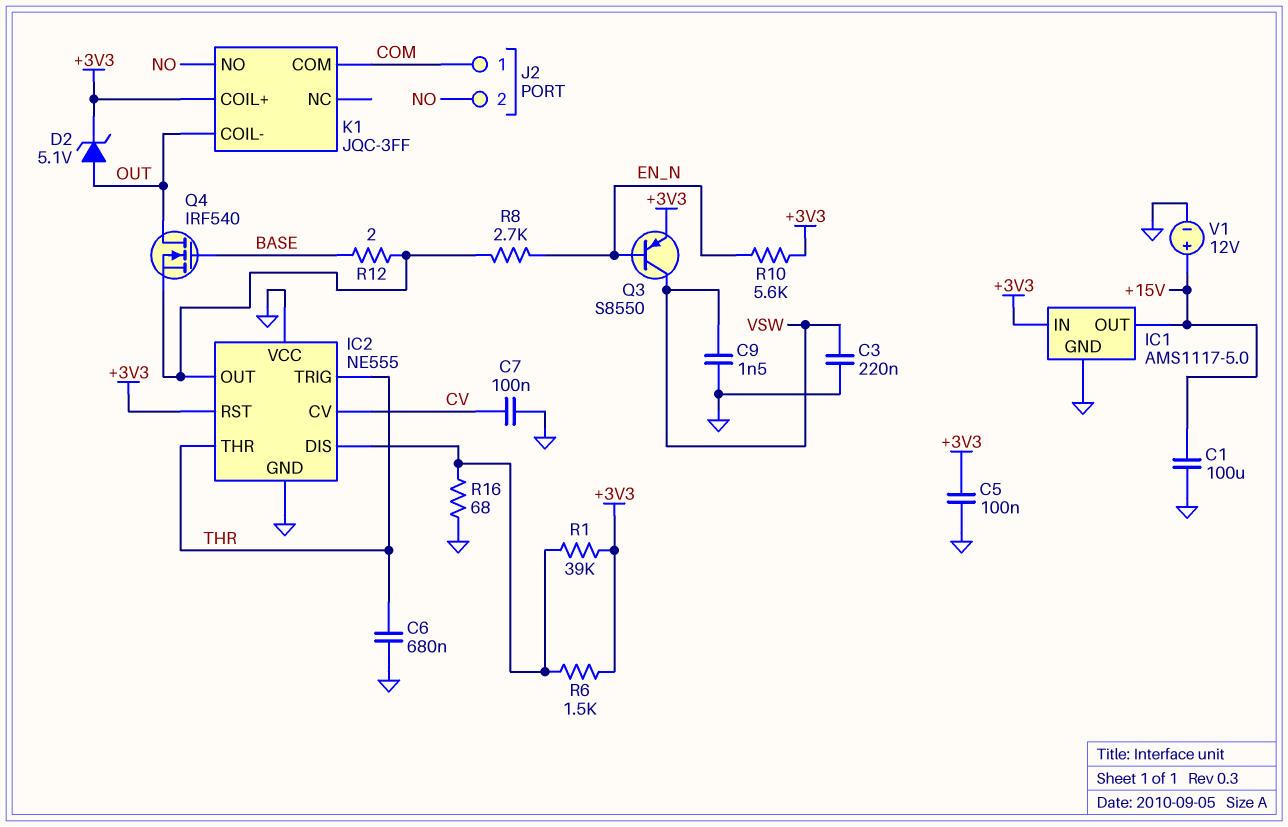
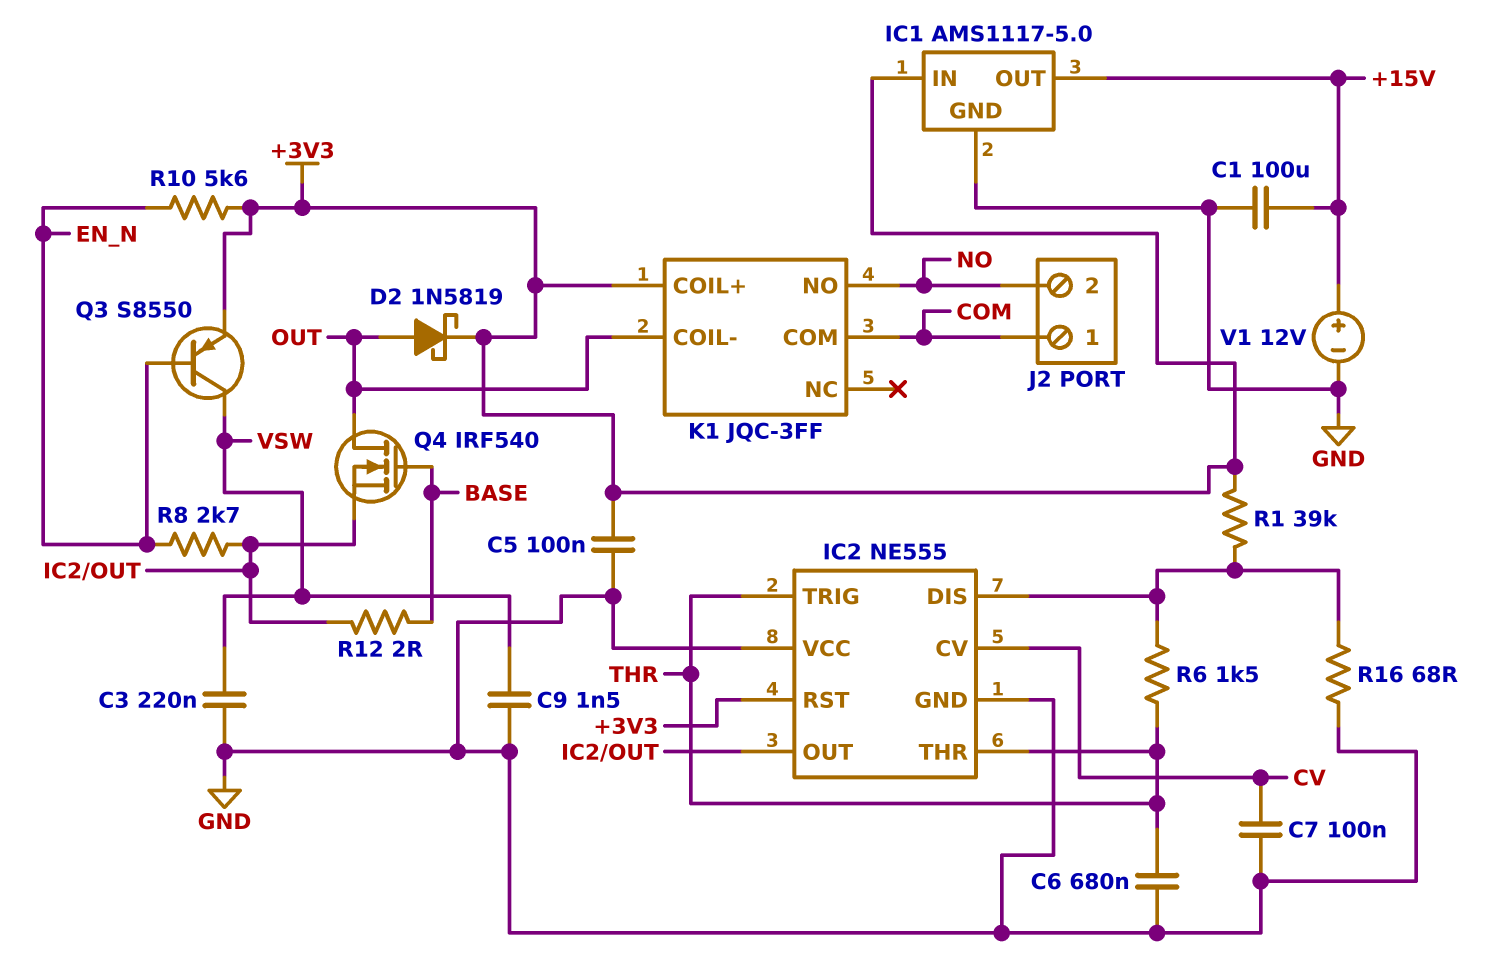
D2: zener 5.1V (A OUT, K +3V3) -> schottky 1N5819 (A OUT, K +3V3)
R6: 1.5k (+3V3, IC2/DIS) -> 1.5k (IC2/DIS, THR)

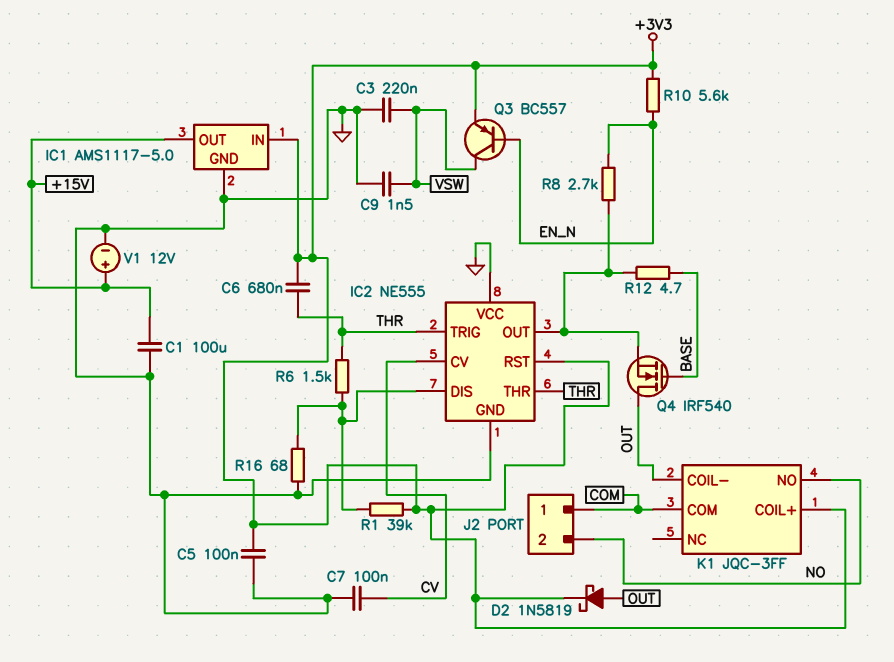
C6: 680nF (GND, THR) -> 680nF (+3V3, THR)
Q3: PNP S8550 (B EN_N, C VSW, E +3V3) -> PNP BC557 (B EN_N, C VSW, E +3V3)
R12: 2 (BASE, IC2/OUT) -> 4.7 (BASE, IC2/OUT)

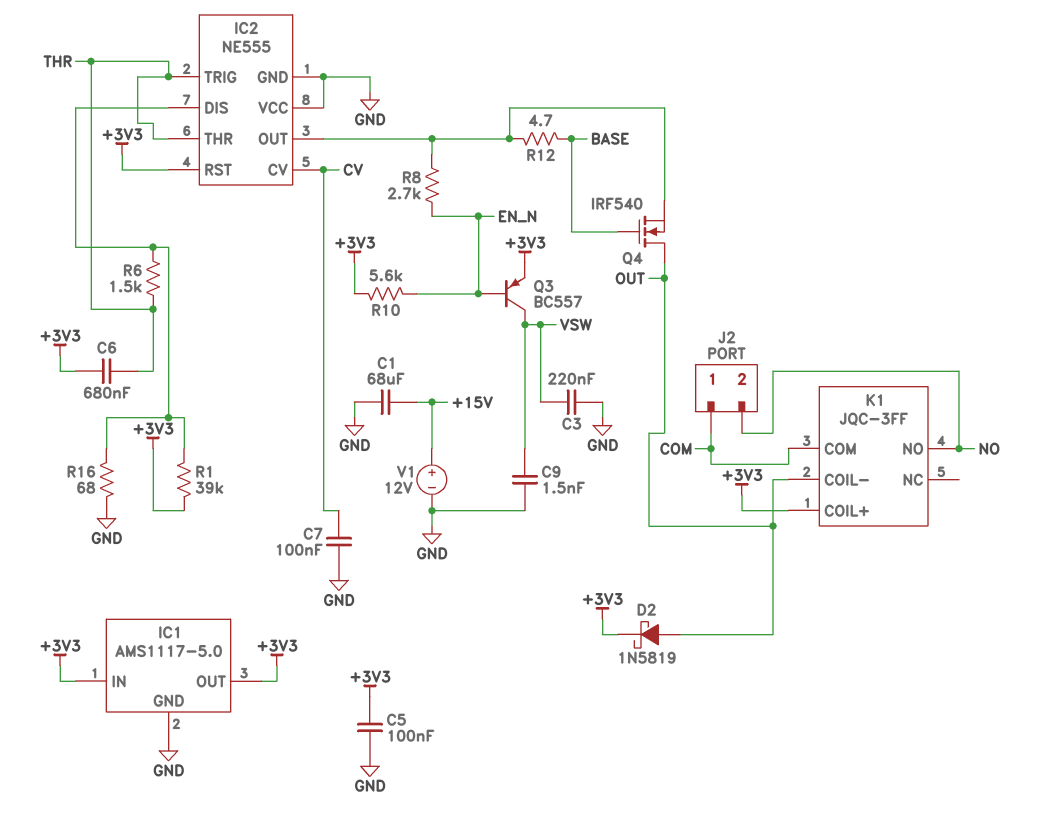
C1: 100uF (+15V, GND) -> 68uF (+15V, GND)
IC1 pin OUT: +15V -> +3V3

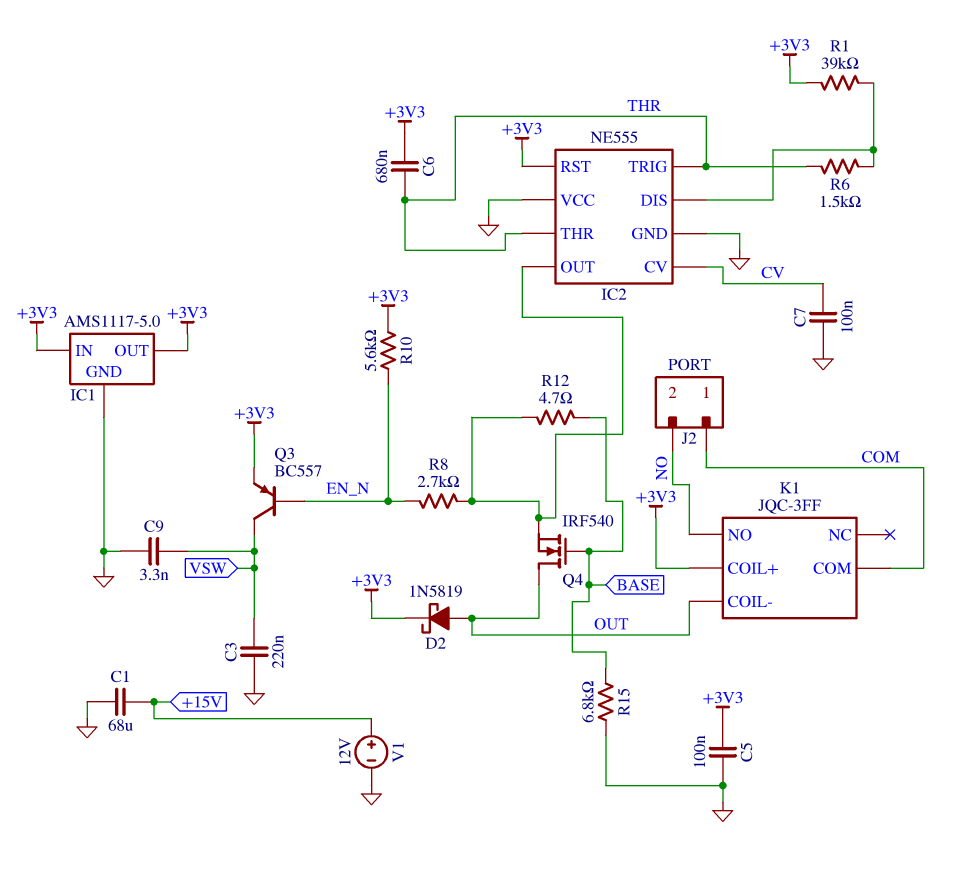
C9: 1.5nF (GND, VSW) -> 3.3nF (GND, VSW)
R15: none -> 6.8k (BASE, GND)
R16: 68 (GND, IC2/DIS) -> none

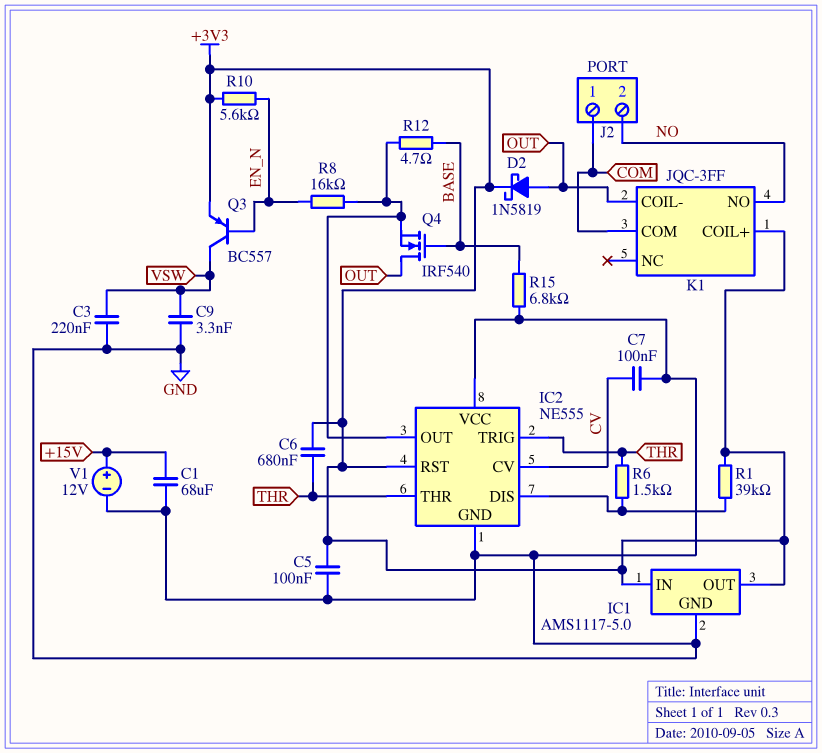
R8: 2.7k (EN_N, IC2/OUT) -> 16k (EN_N, IC2/OUT)

